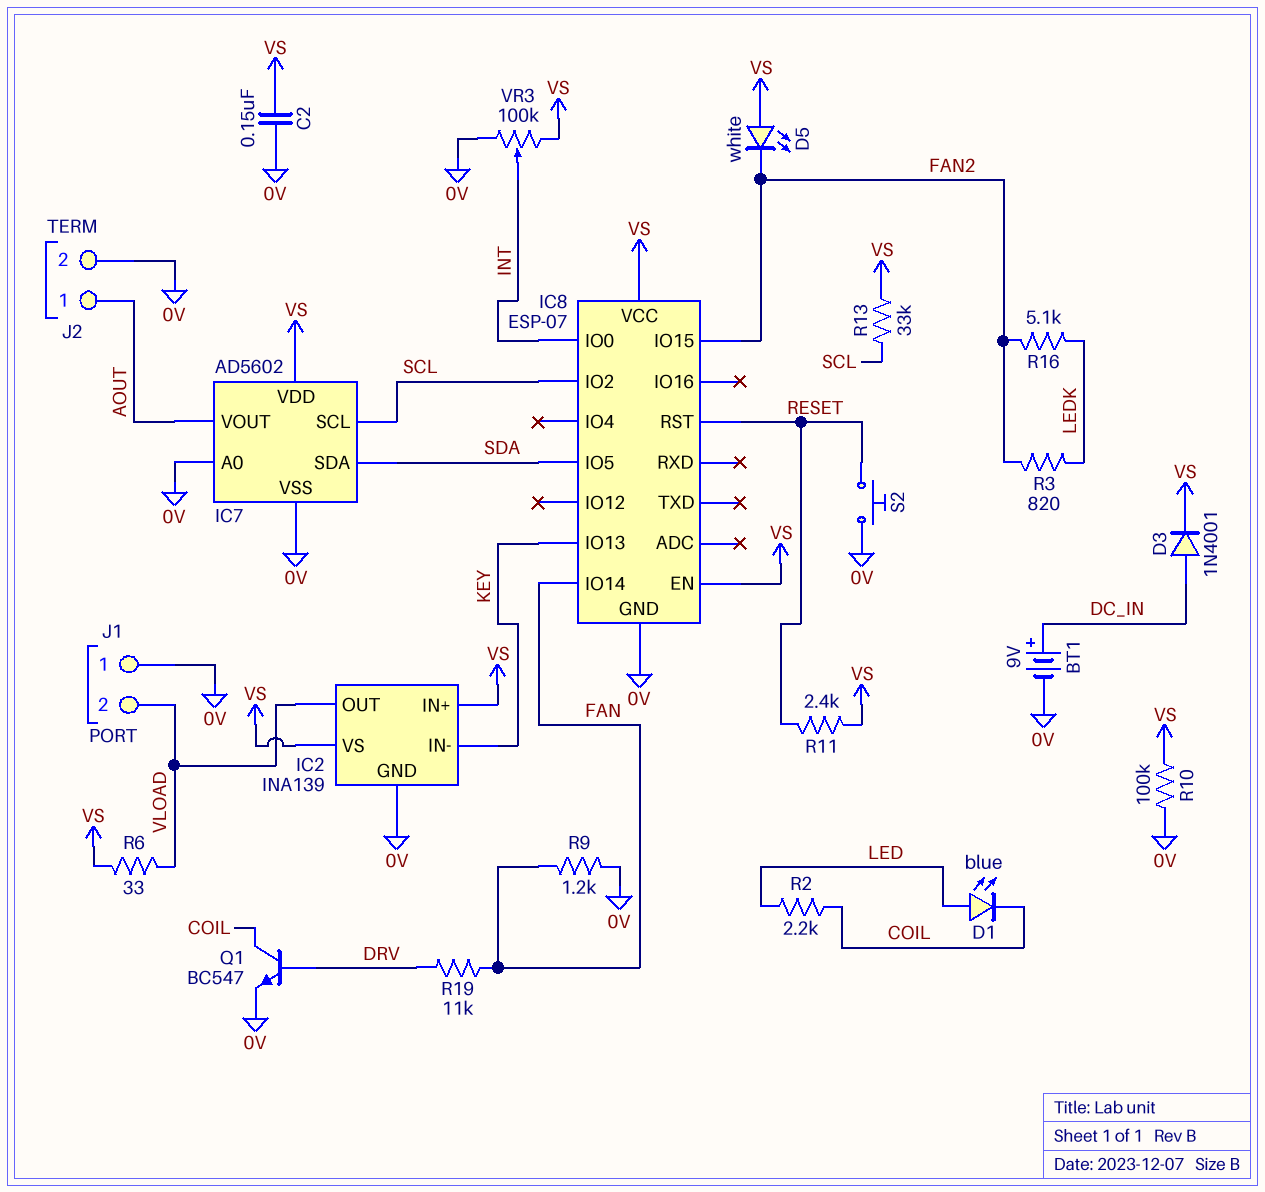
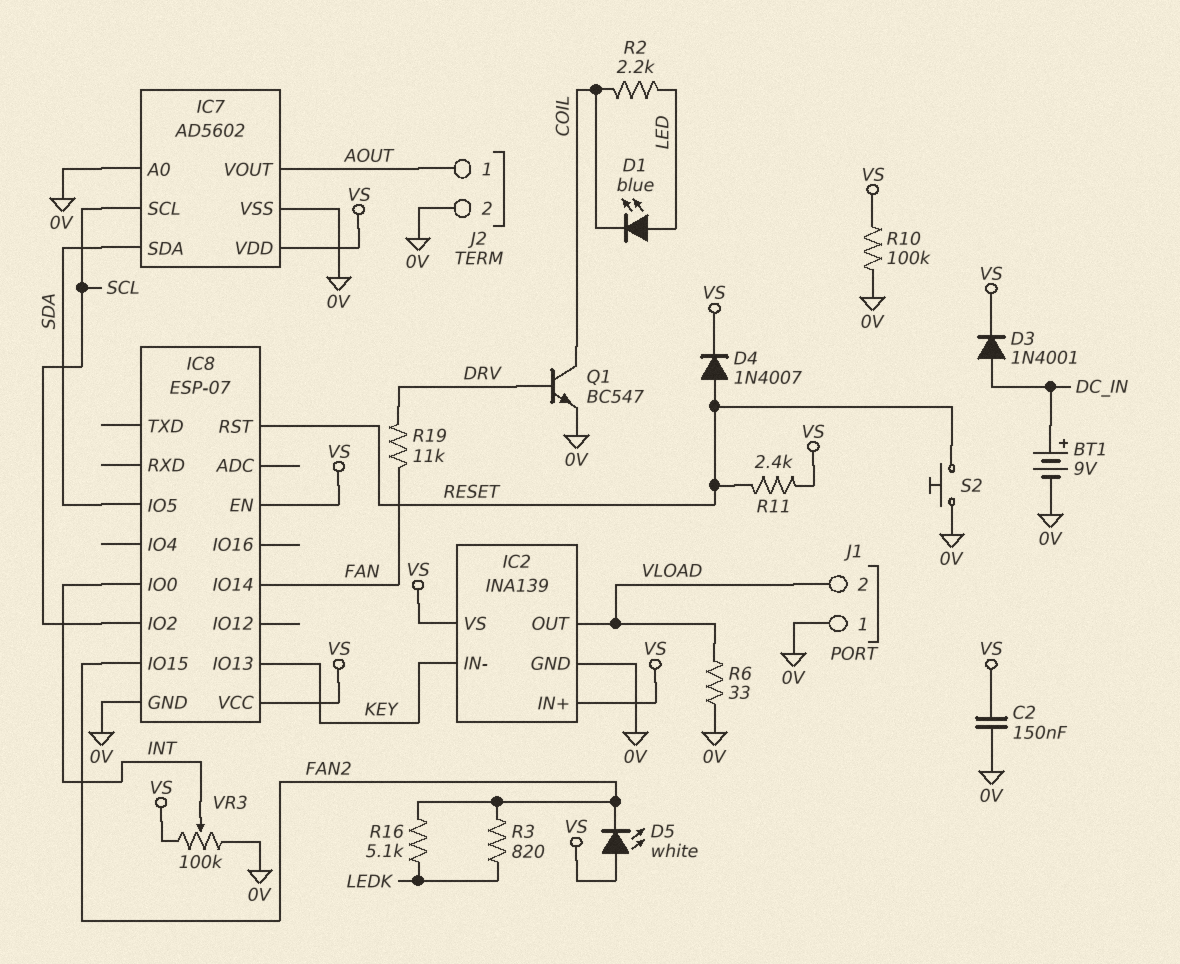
D4: none -> diode 1N4007 (A RESET, K VS)
R6: 33 (VLOAD, VS) -> 33 (0V, VLOAD)
R9: 1.2k (0V, FAN) -> none
R13: 33k (SCL, VS) -> none

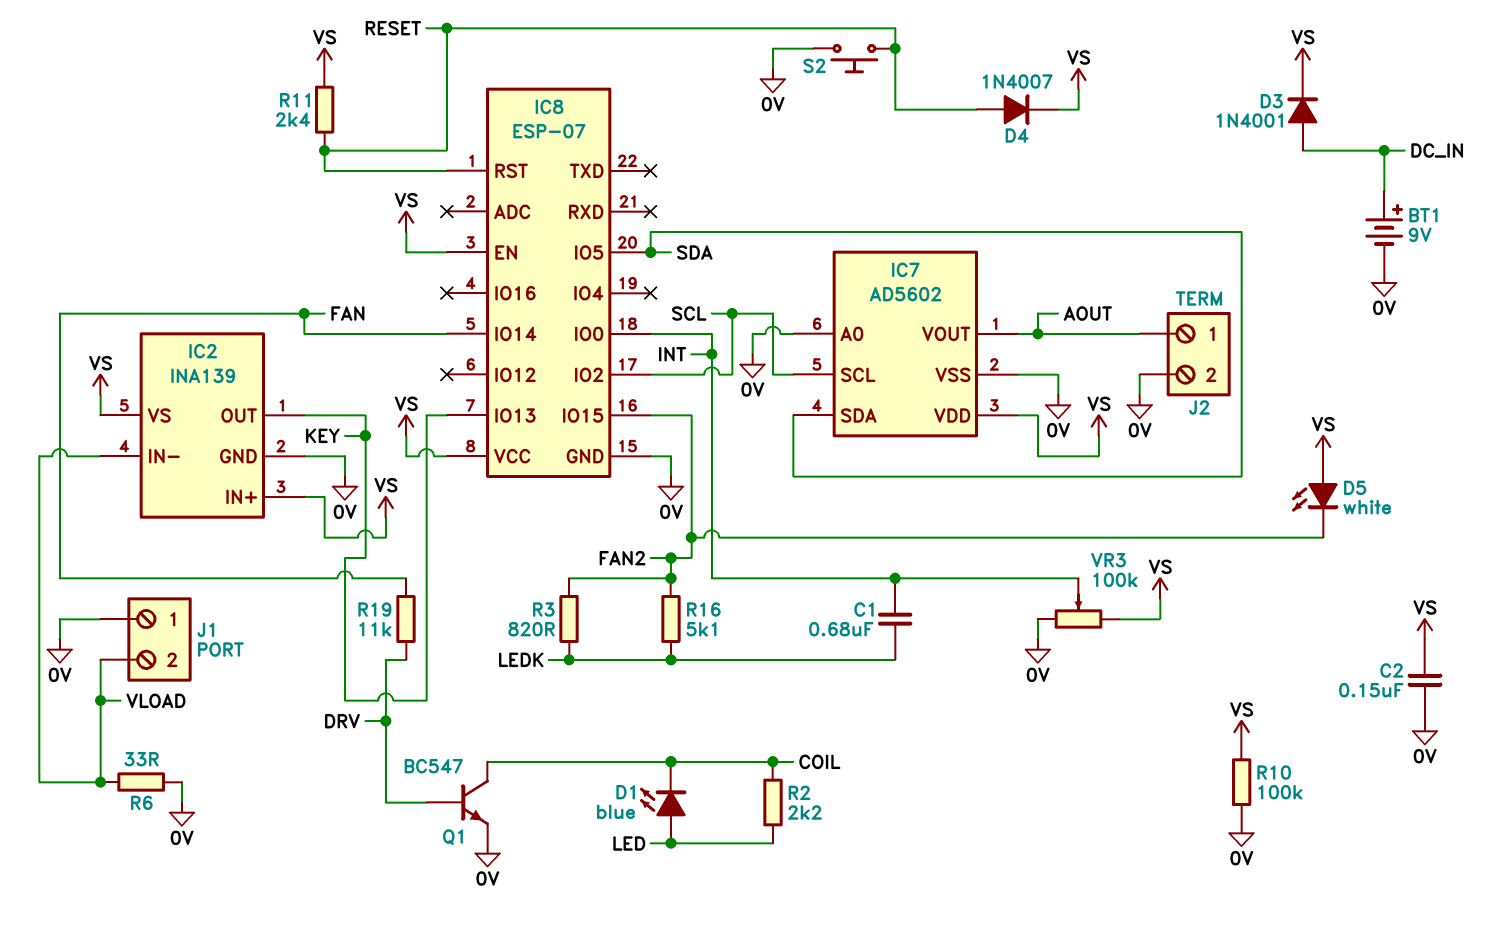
C1: none -> 680nF (INT, LEDK)
IC2 pin IN-: KEY -> VLOAD
IC2 pin OUT: VLOAD -> KEY

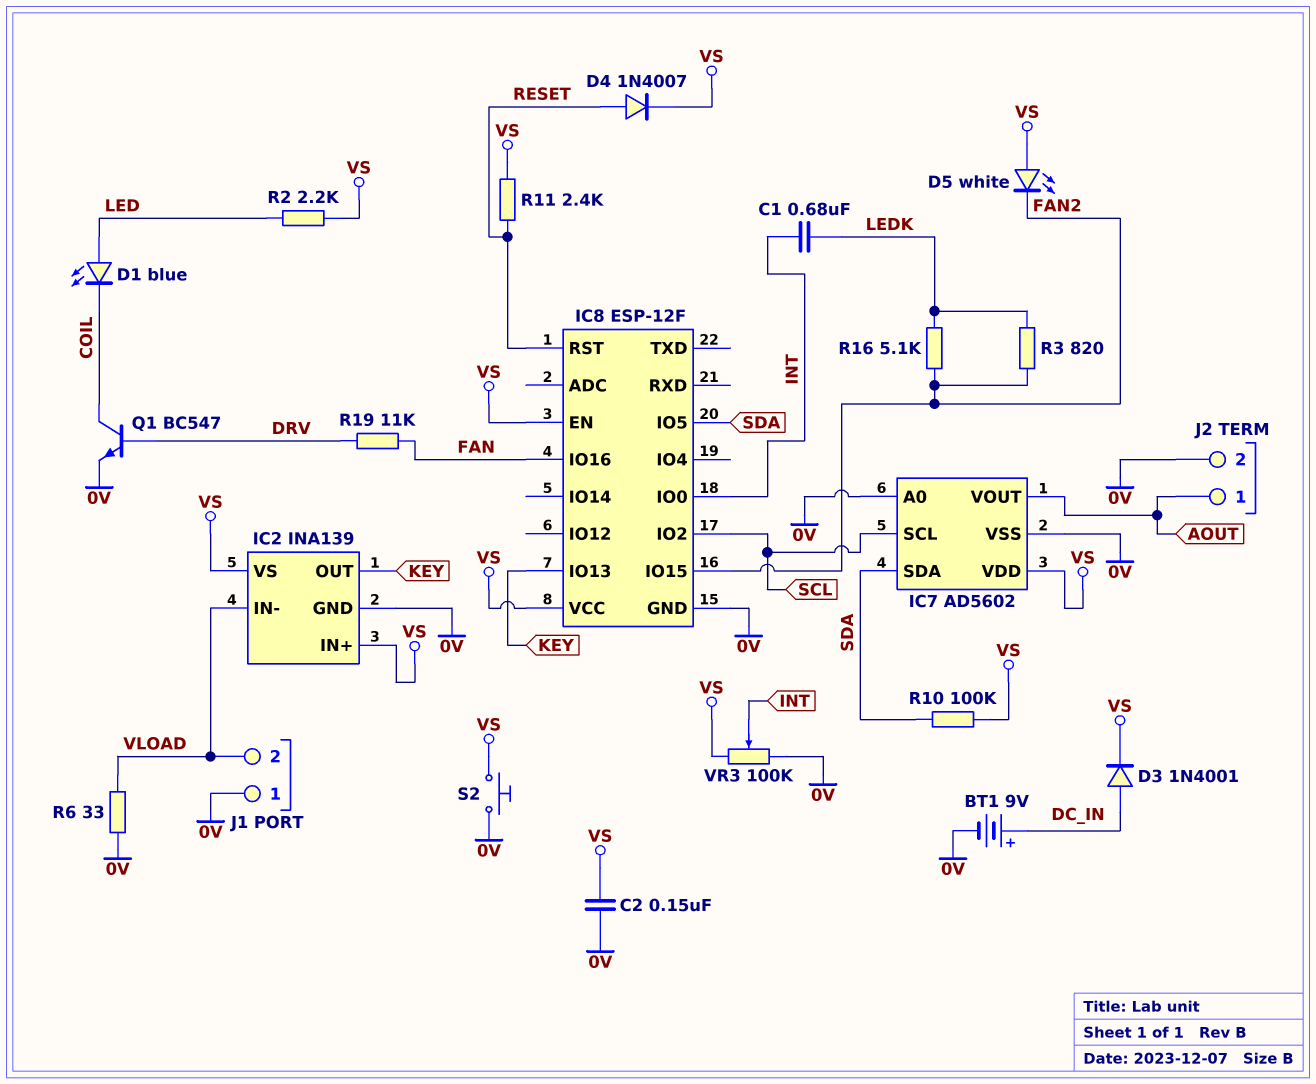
IC8: ESP-07 -> ESP-12F
IC8 pin IO14: FAN -> none
IC8 pin IO16: none -> FAN
R2: 2.2k (COIL, LED) -> 2.2k (LED, VS)
R10: 100k (0V, VS) -> 100k (SDA, VS)
S2: button (0V, RESET) -> button (0V, VS)

